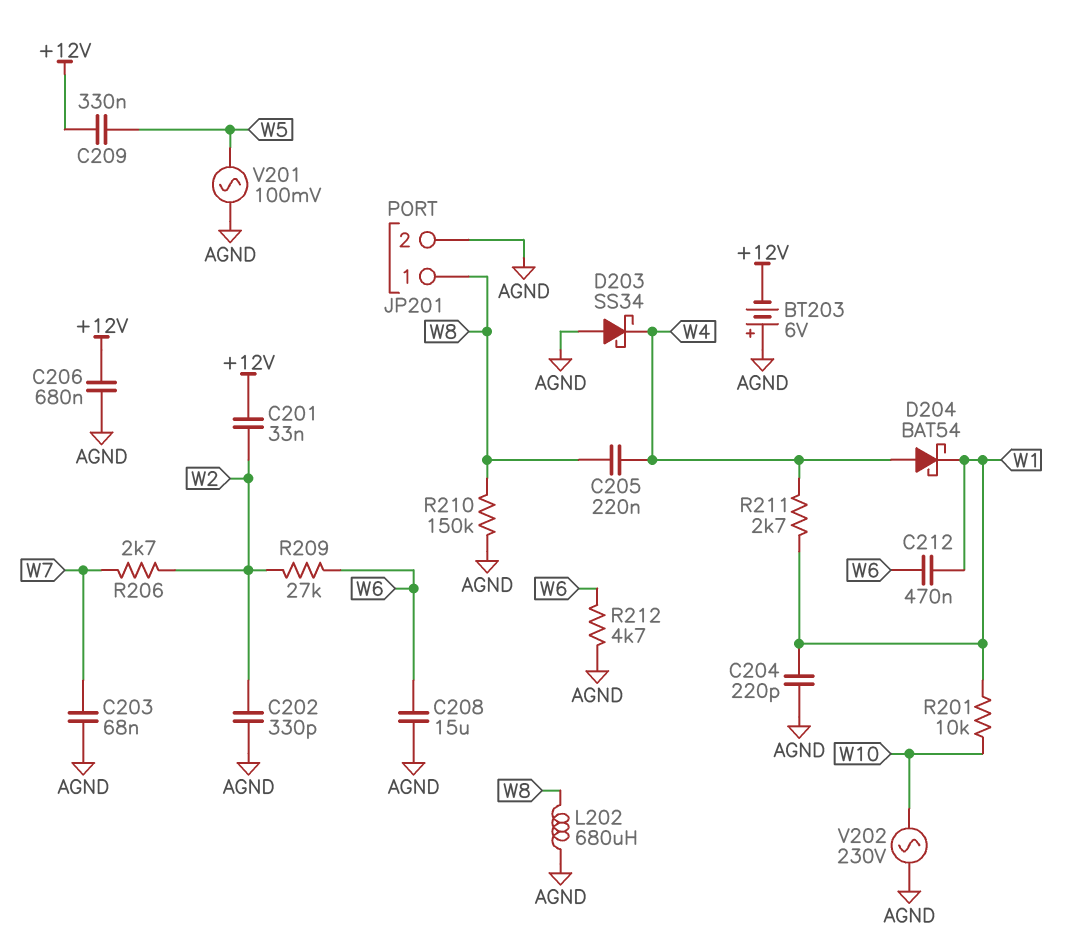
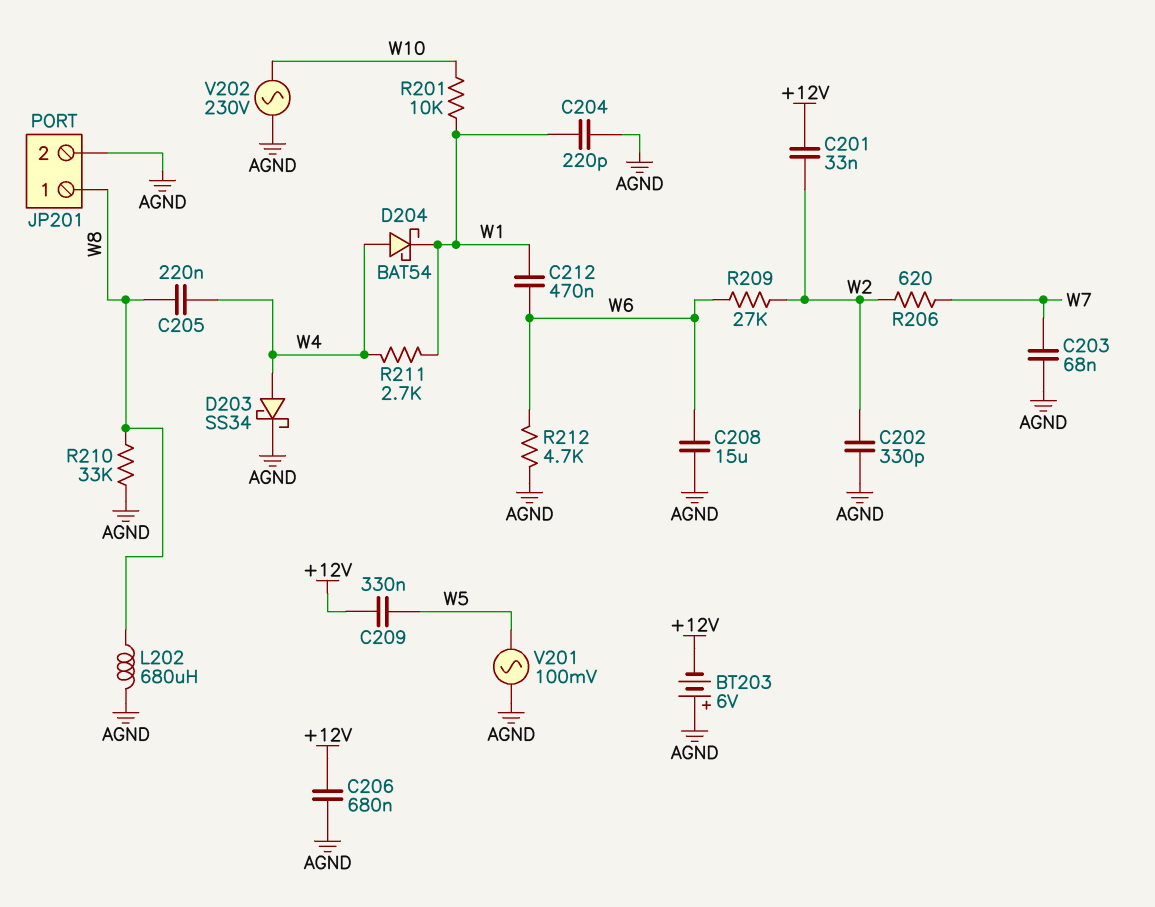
D203: schottky SS34 (A AGND, K W4) -> schottky SS34 (A W4, K AGND)
R206: 2.7k (W2, W7) -> 620 (W2, W7)
R210: 150k (AGND, W8) -> 33k (AGND, W8)

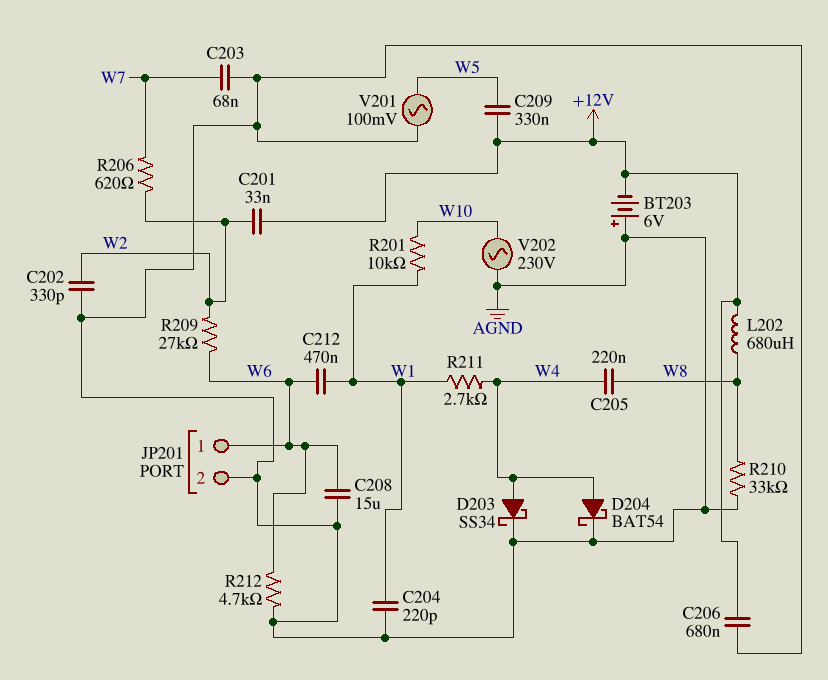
D204: schottky BAT54 (A W4, K W1) -> schottky BAT54 (A W4, K AGND)
JP201 pin 1: W8 -> W6
L202: 680uH (AGND, W8) -> 680uH (+12V, W8)

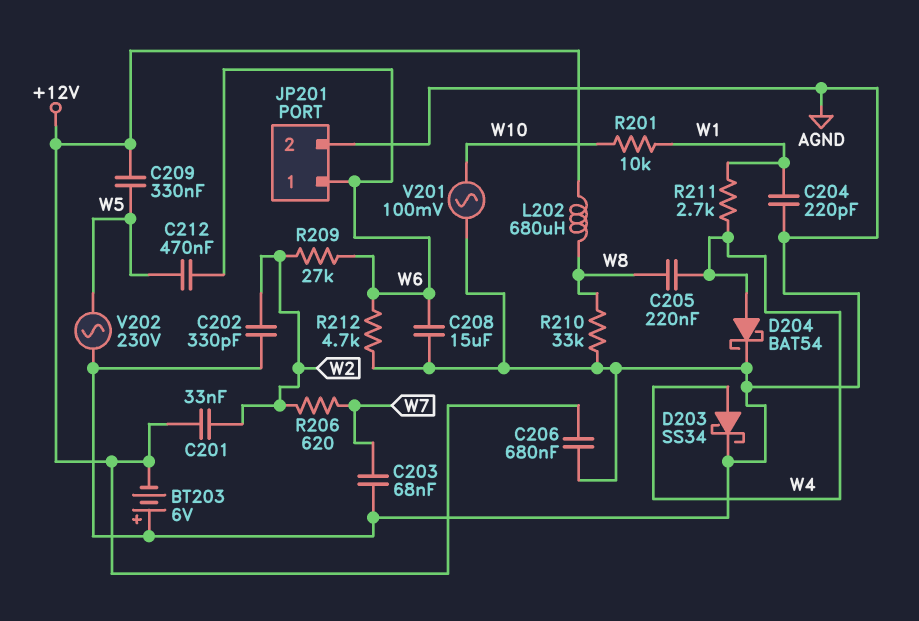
C212: 470nF (W1, W6) -> 470nF (W5, W6)
V201: AC 100mV (AGND, W5) -> AC 100mV (AGND, W10)
V202: AC 230V (AGND, W10) -> AC 230V (AGND, W5)

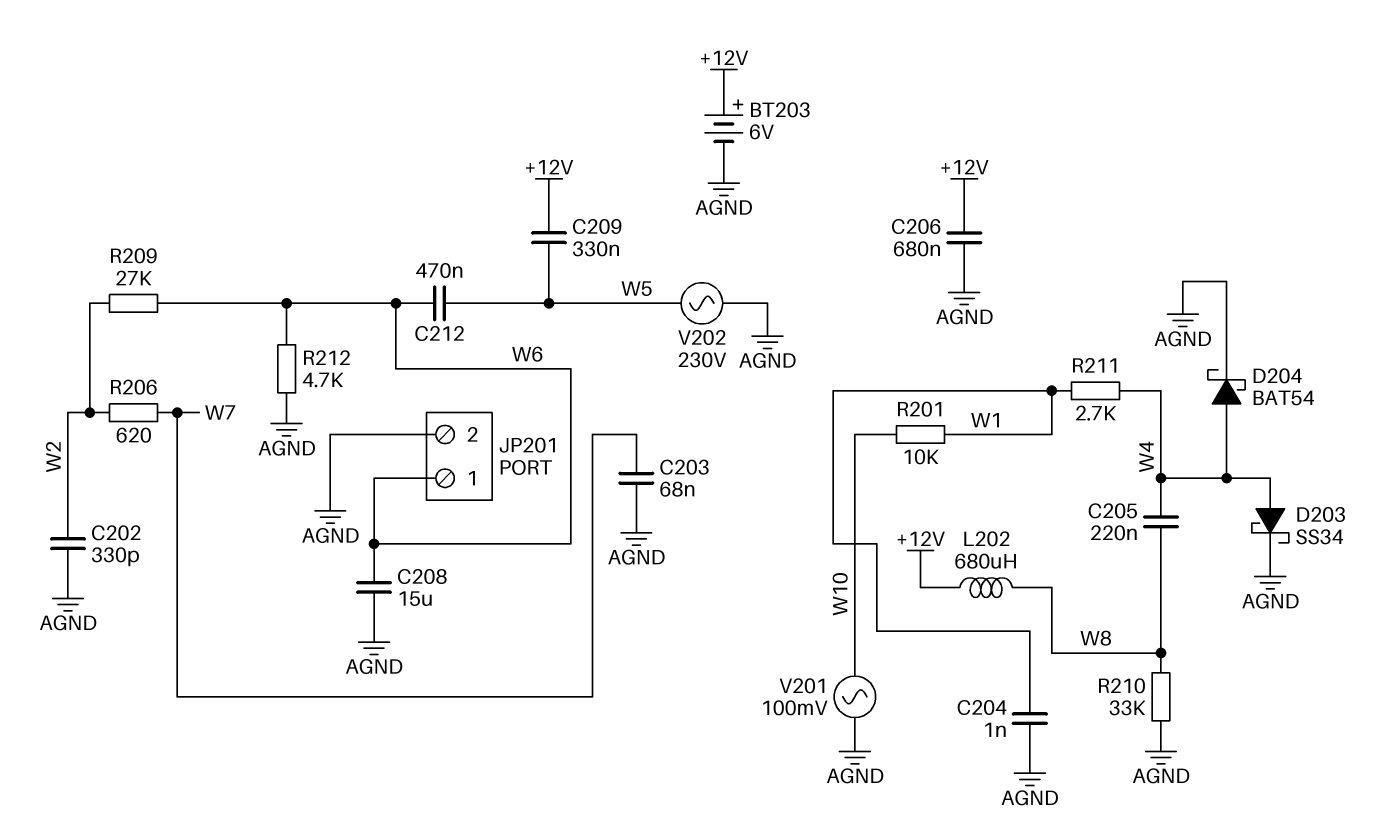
BT203: 6V (plus AGND, minus +12V) -> 6V (plus +12V, minus AGND)
C201: 33nF (+12V, W2) -> none
C204: 220pF (AGND, W1) -> 1nF (AGND, W1)

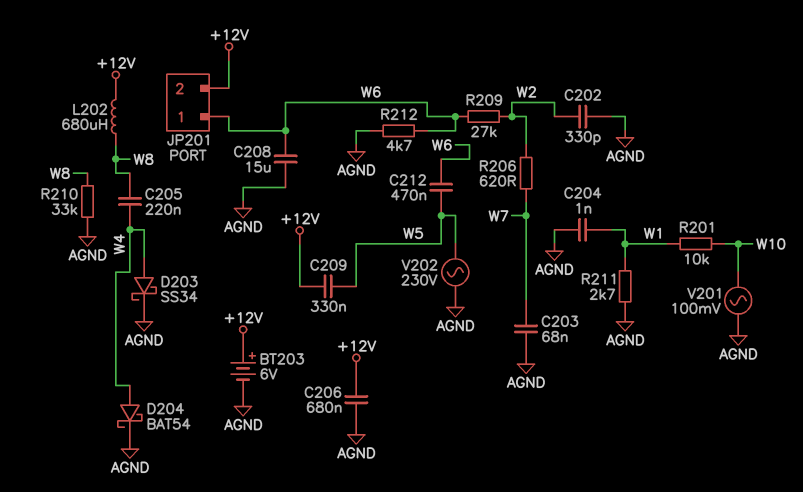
JP201 pin 2: AGND -> +12V
R211: 2.7k (W1, W4) -> 2.7k (AGND, W1)

